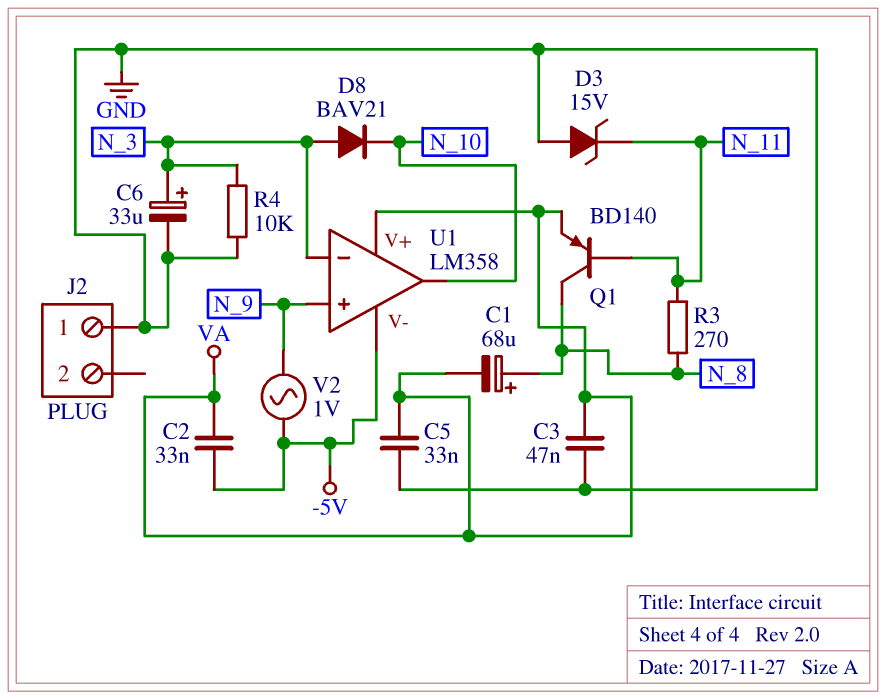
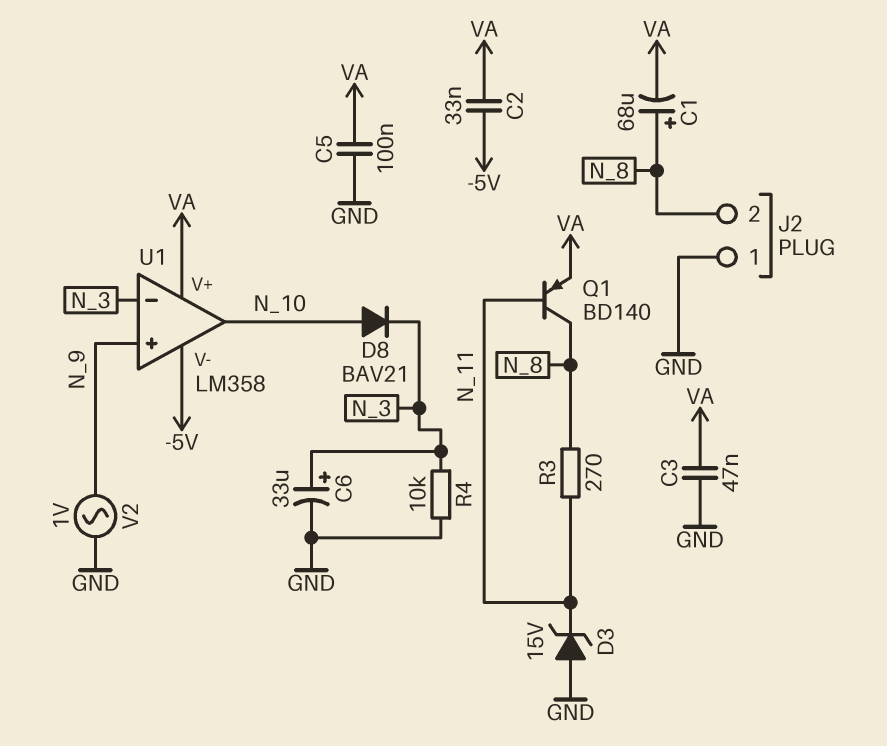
C5: 33nF (GND, VA) -> 100nF (GND, VA)
D8: diode BAV21 (A N_3, K N_10) -> diode BAV21 (A N_10, K N_3)
J2 pin 2: none -> N_8
V2: AC 1V (-5V, N_9) -> AC 1V (GND, N_9)

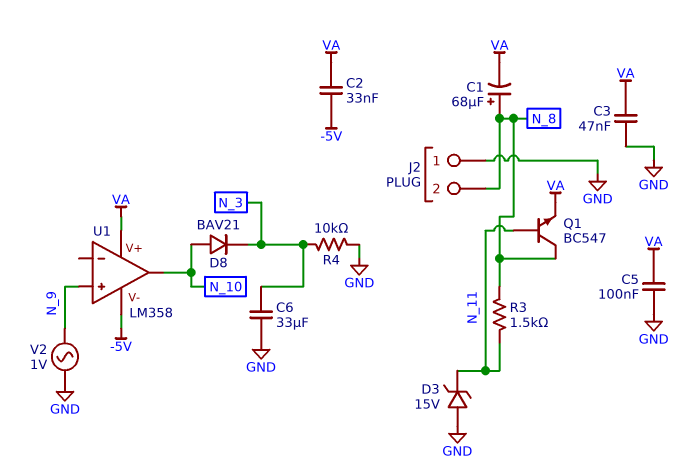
C6: 33uF (plus N_3, minus GND) -> 33uF (GND, N_3)
Q1: PNP BD140 (B N_11, C N_8, E VA) -> NPN BC547 (B N_11, C N_8, E VA)
R3: 270 (N_8, N_11) -> 1.5k (N_8, N_11)
U1 pin in-: N_3 -> none

